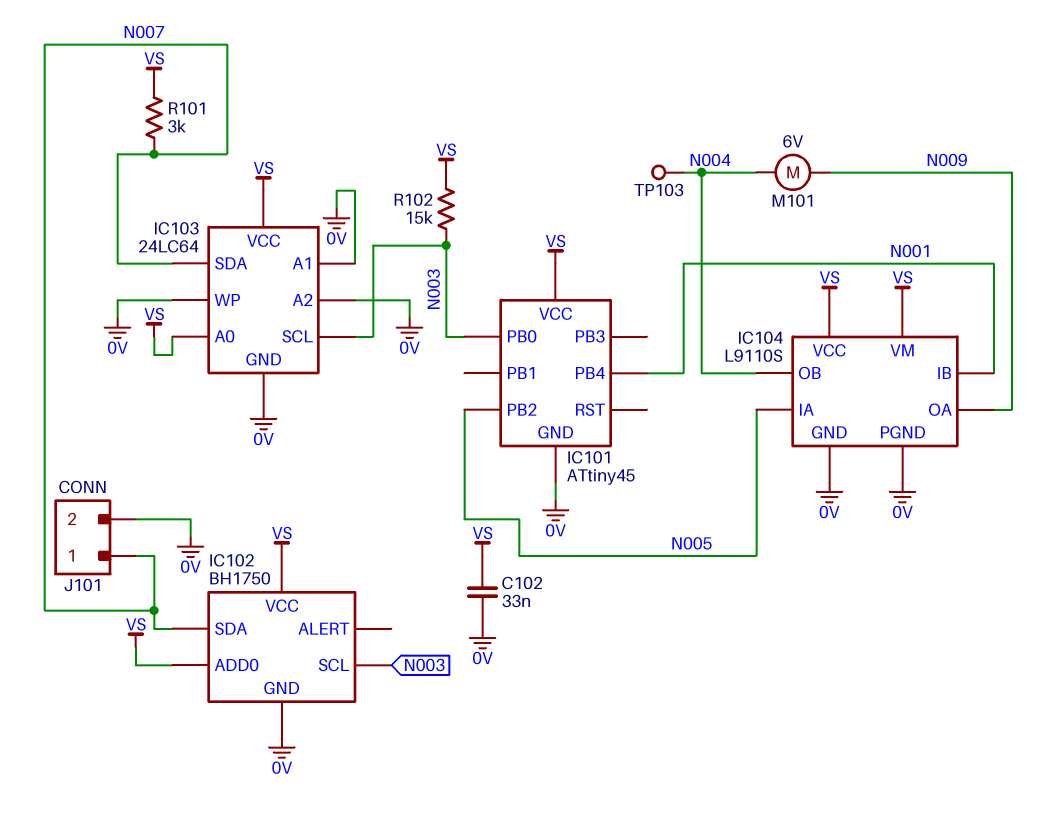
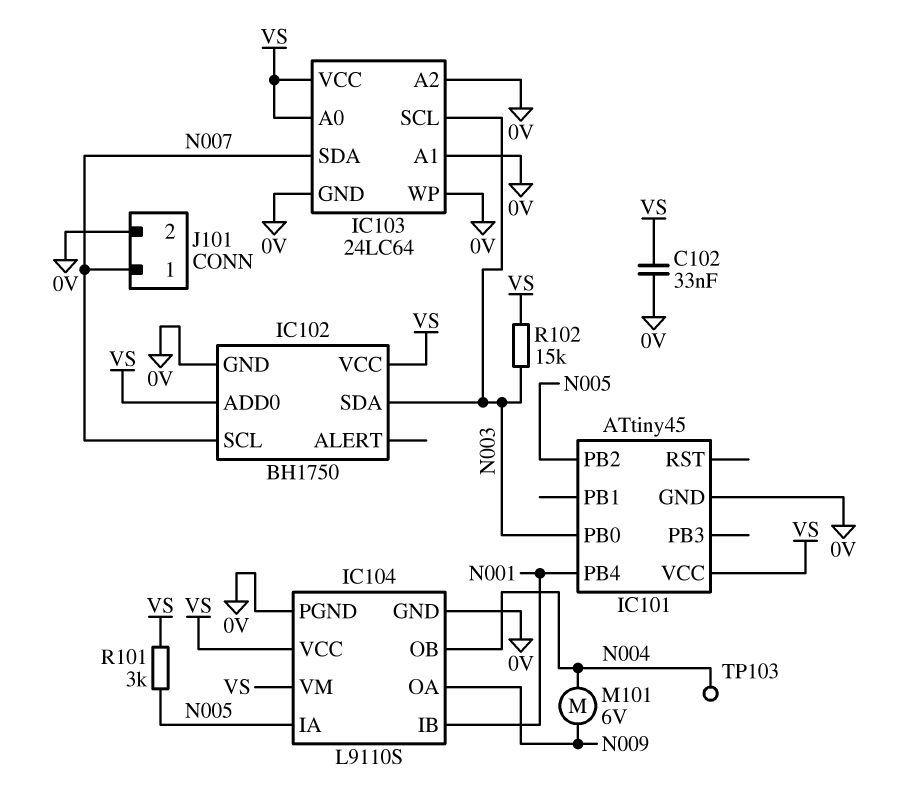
IC102 pin SCL: N003 -> N007
IC102 pin SDA: N007 -> N003
R101: 3k (N007, VS) -> 3k (N005, VS)

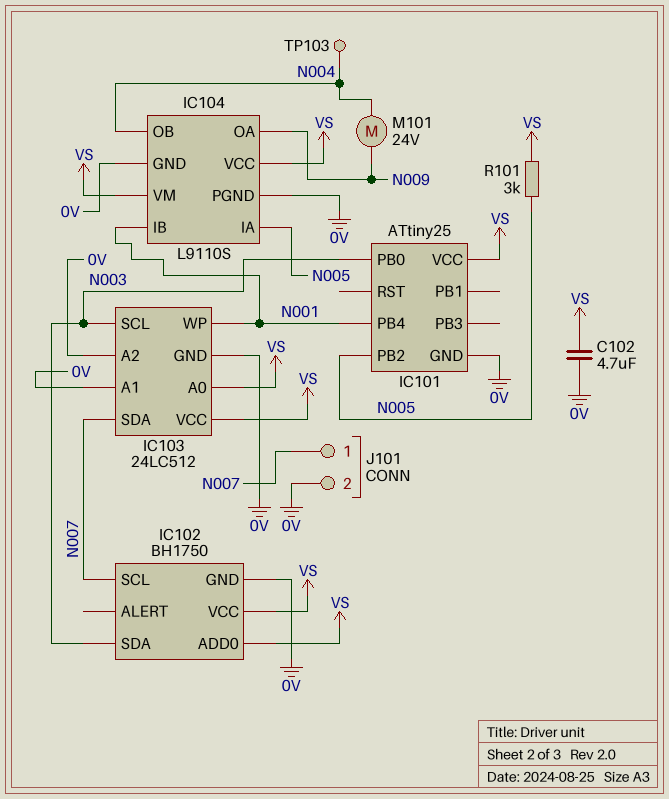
C102: 33nF (0V, VS) -> 4.7uF (0V, VS)
IC101: ATtiny45 -> ATtiny25
IC103: 24LC64 -> 24LC512
IC103 pin WP: 0V -> N001
M101: motor 6V (N004, N009) -> motor 24V (N004, N009)
R102: 15k (N003, VS) -> none

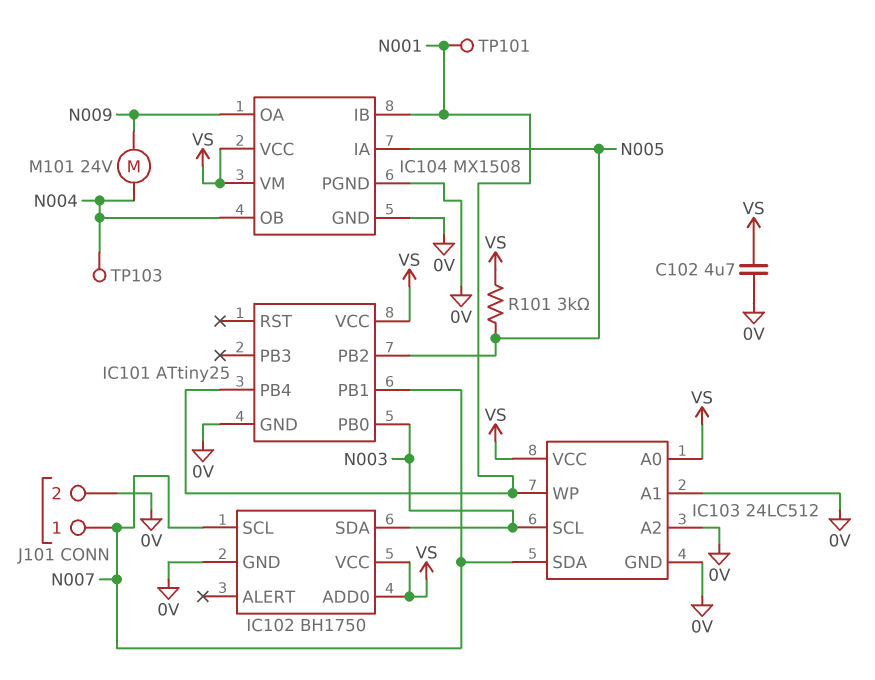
IC101 pin PB1: none -> N007
IC104: L9110S -> MX1508
TP101: none -> test point (N001)

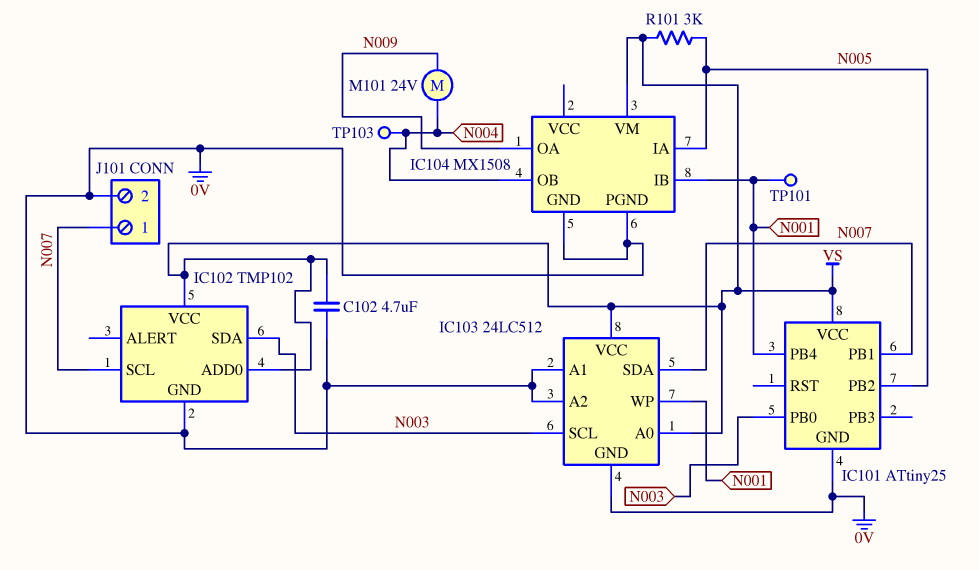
IC102: BH1750 -> TMP102
IC104 pin VCC: VS -> none

